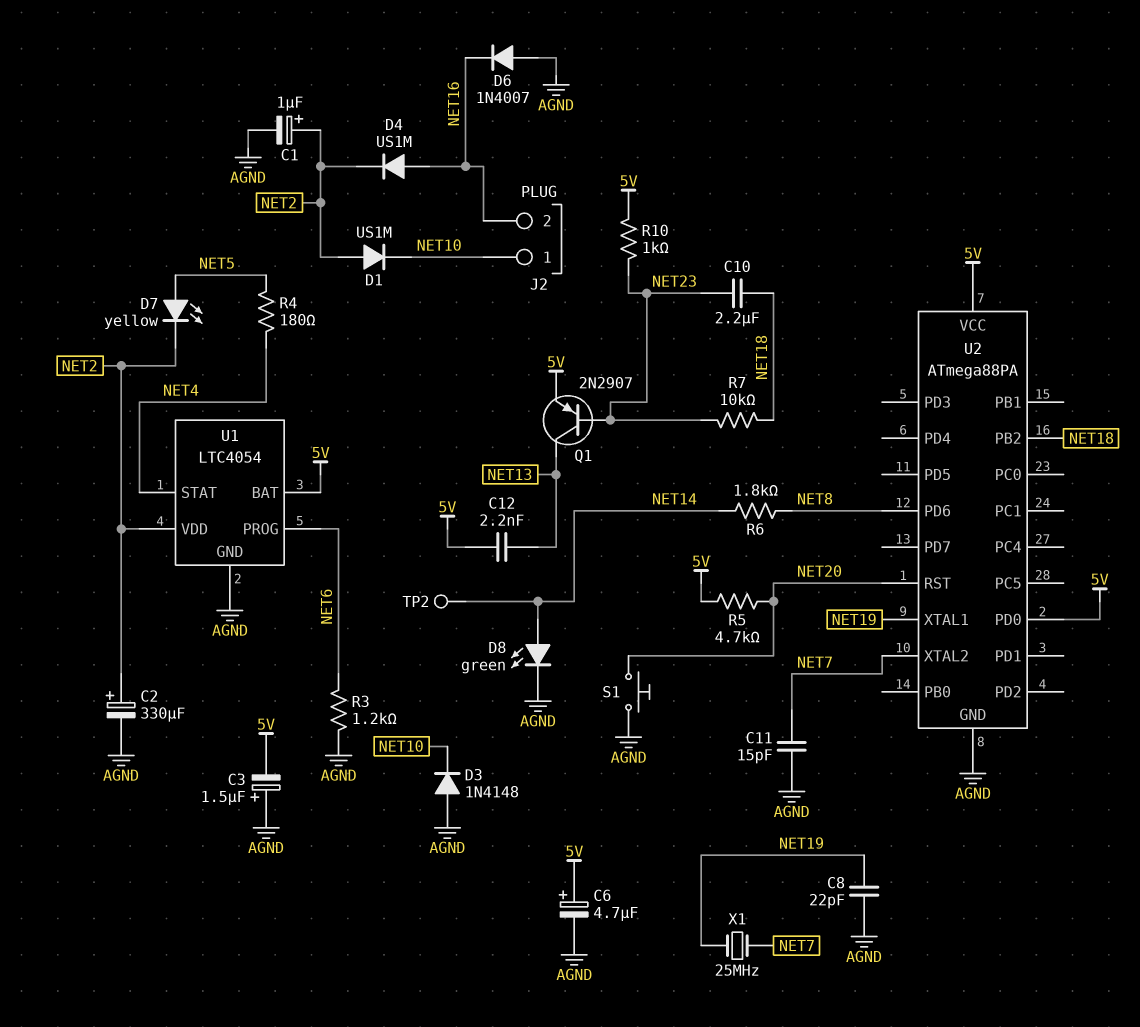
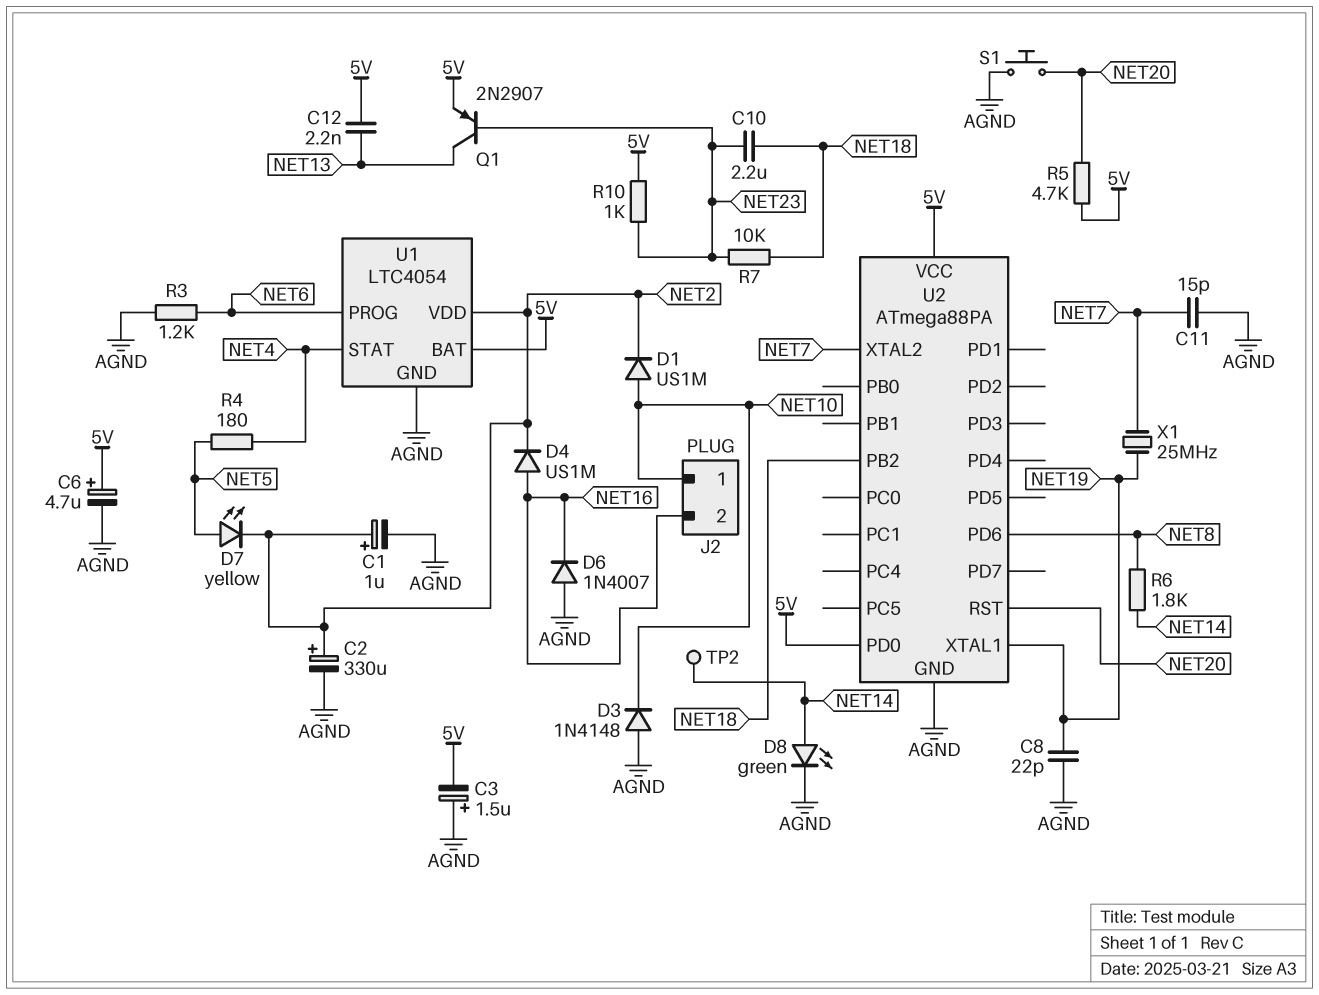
D1: diode US1M (A NET2, K NET10) -> diode US1M (A NET10, K NET2)

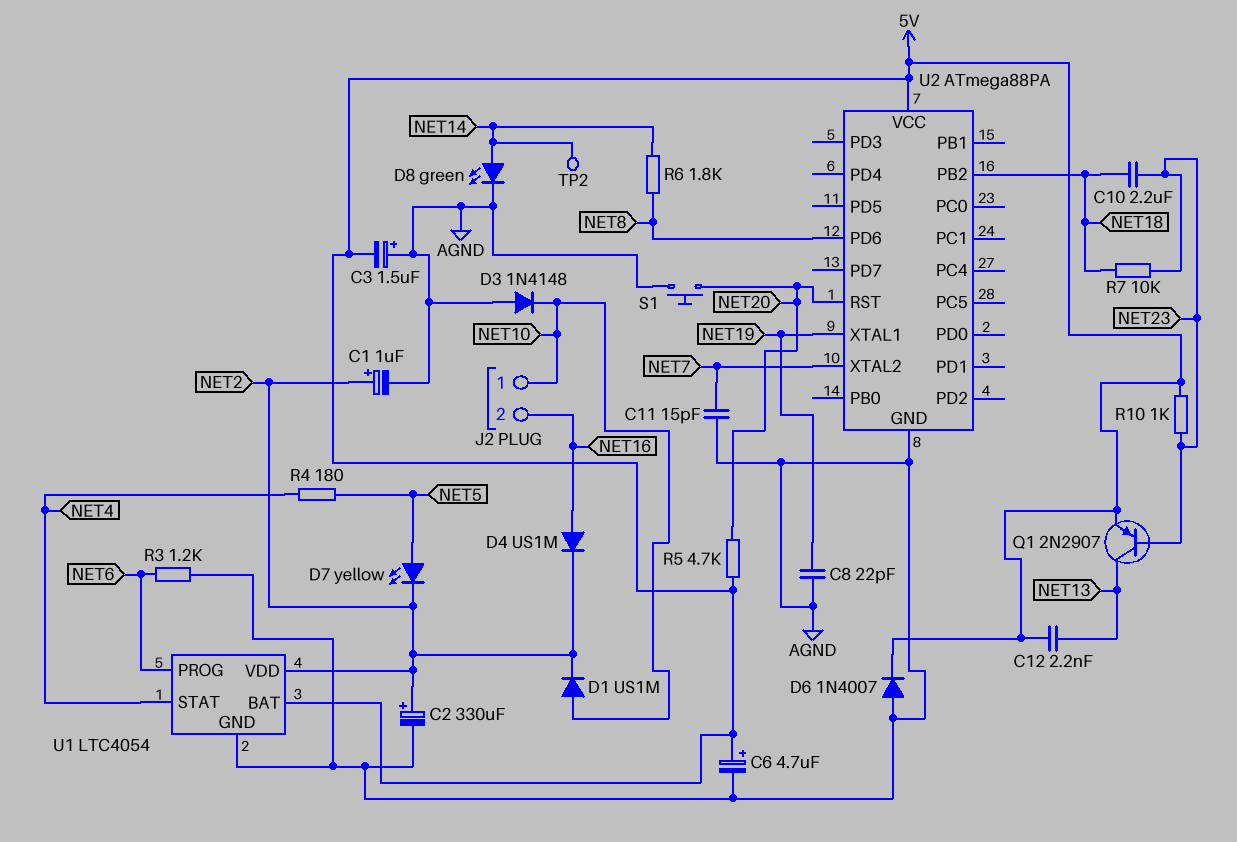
D6: diode 1N4007 (A AGND, K NET16) -> diode 1N4007 (A AGND, K 5V)
U2 pin PD0: 5V -> none
X1: 25MHz (NET7, NET19) -> none

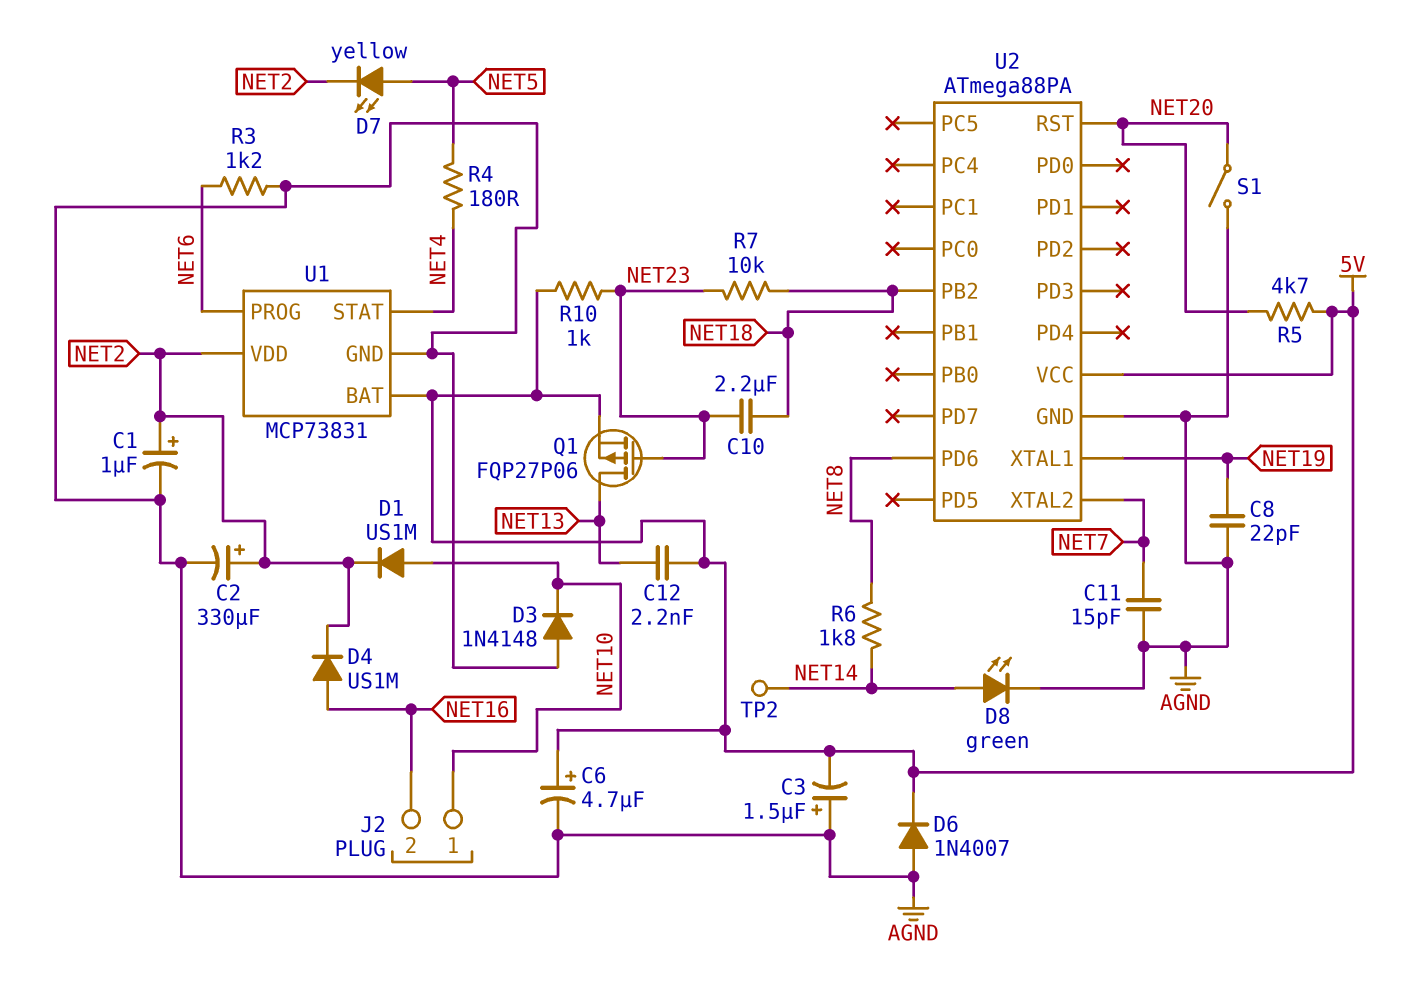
Q1: PNP 2N2907 (B NET23, C NET13, E 5V) -> PMOS FQP27P06 (G NET23, D NET13, S 5V)
S1: button (AGND, NET20) -> switch (AGND, NET20)
U1: LTC4054 -> MCP73831

